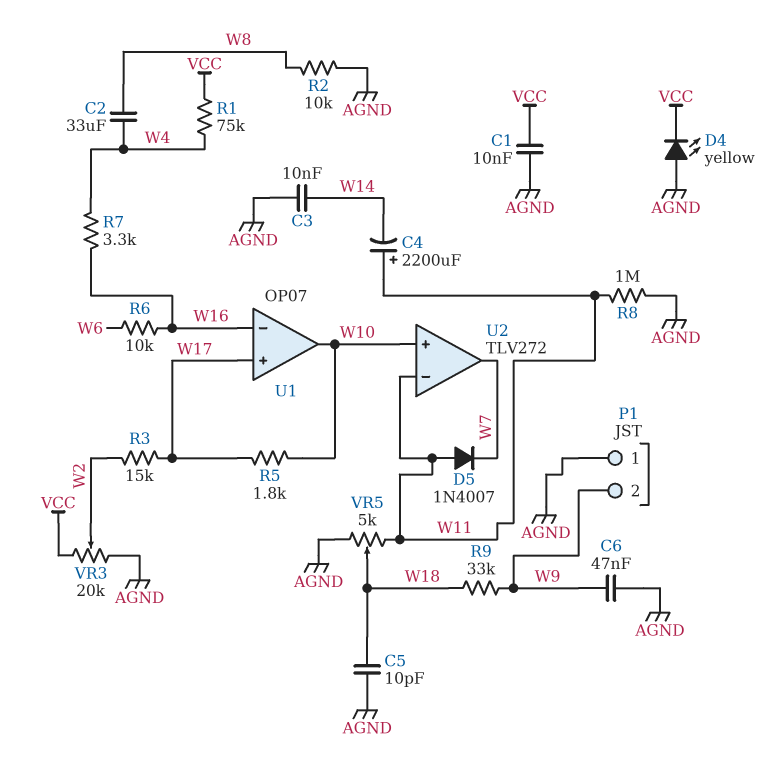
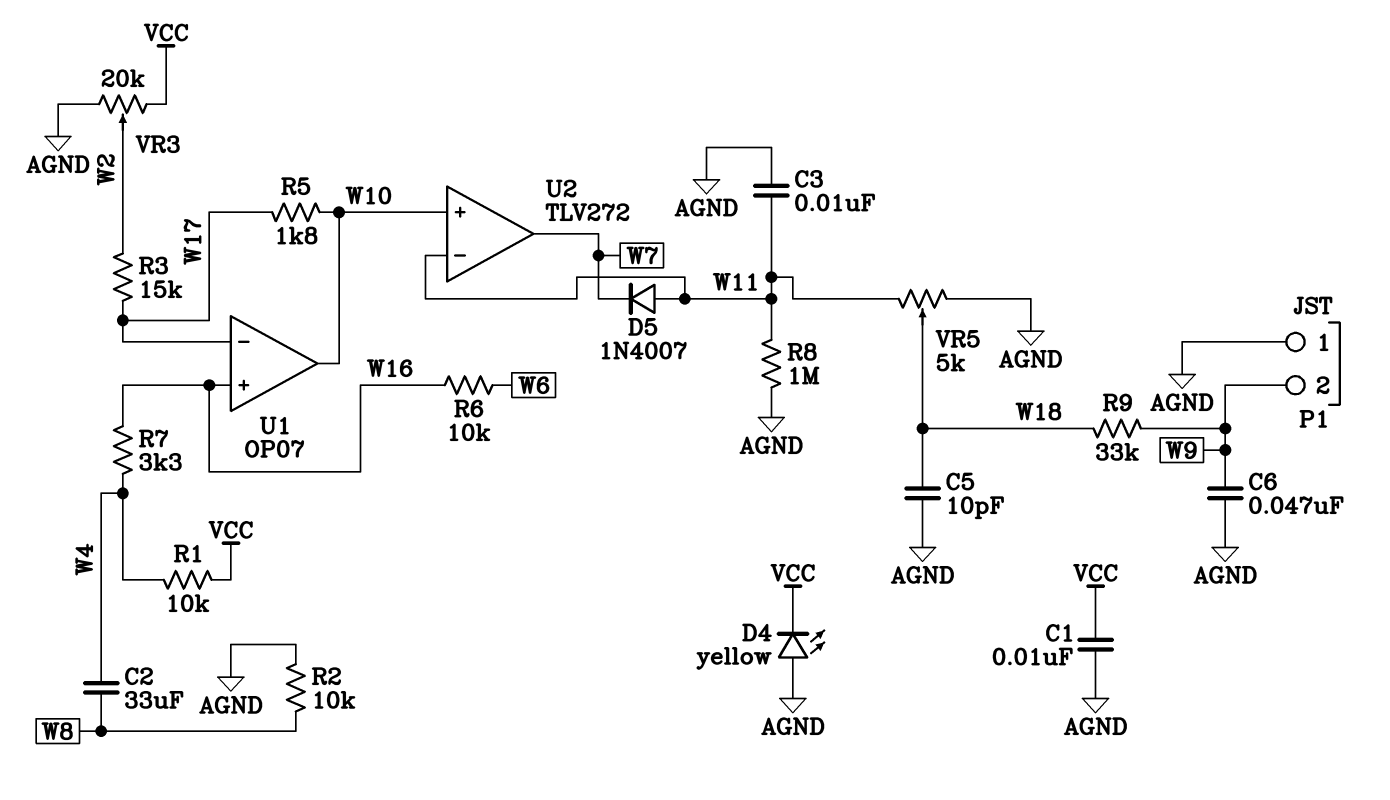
C3: 10nF (AGND, W14) -> 10nF (AGND, W11)
C4: 2200uF (plus W11, minus W14) -> none
R1: 75k (VCC, W4) -> 10k (VCC, W4)
U1 pin in+: W17 -> W16
U1 pin in-: W16 -> W17

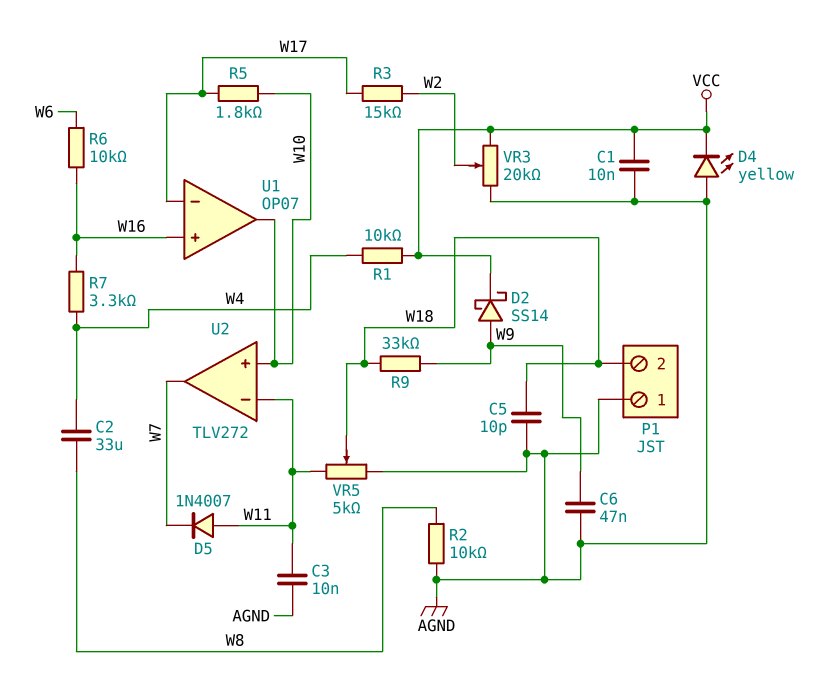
D2: none -> schottky SS14 (A W9, K VCC)
P1 pin 2: W9 -> W18
R8: 1M (AGND, W11) -> none

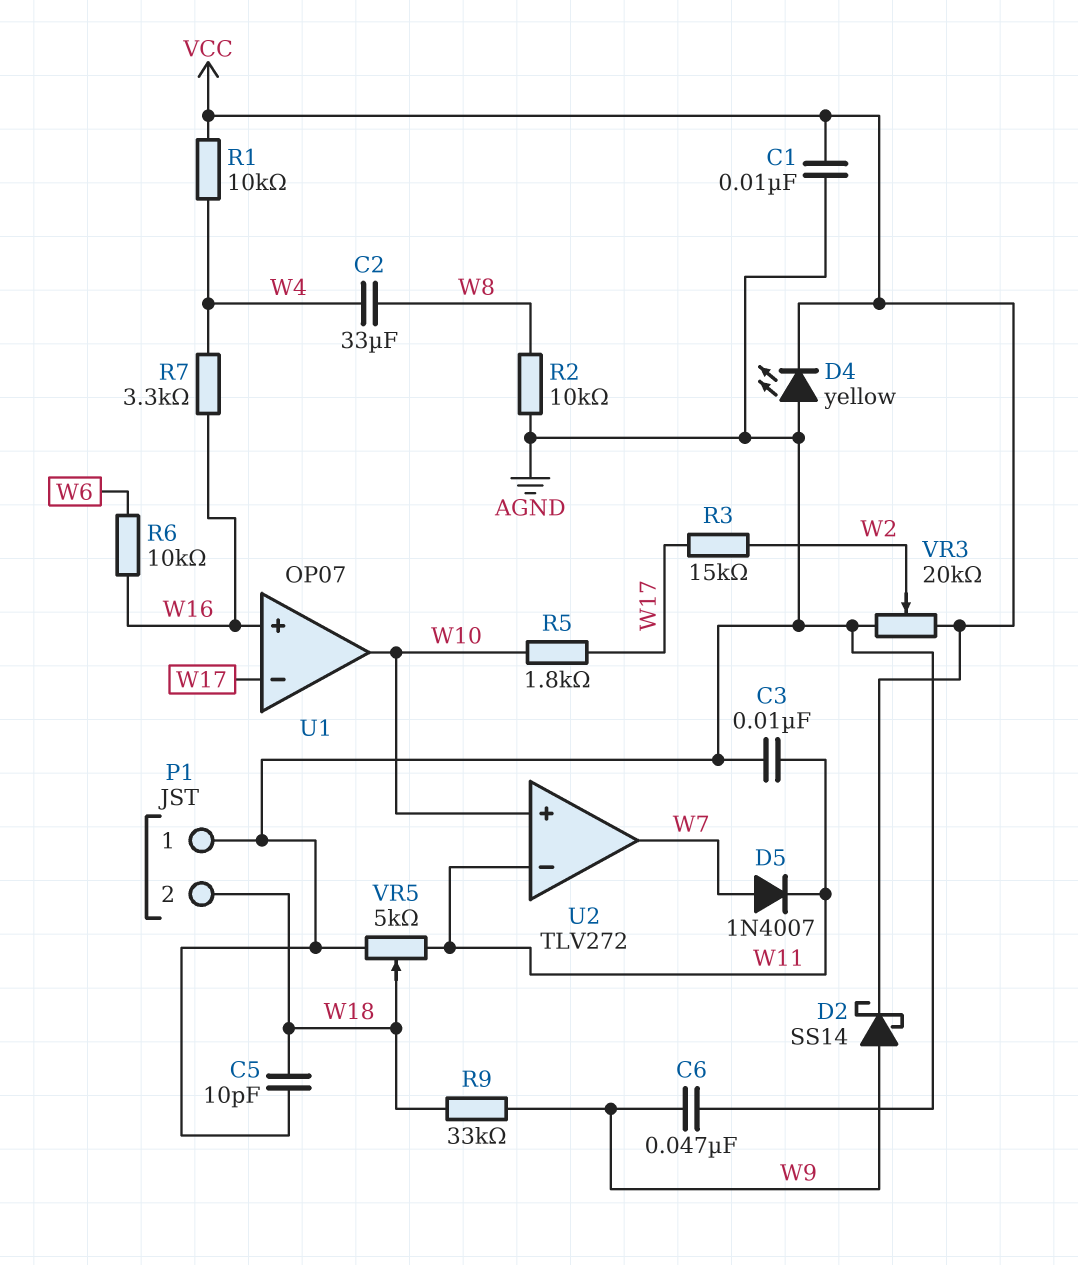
D5: diode 1N4007 (A W11, K W7) -> diode 1N4007 (A W7, K W11)

